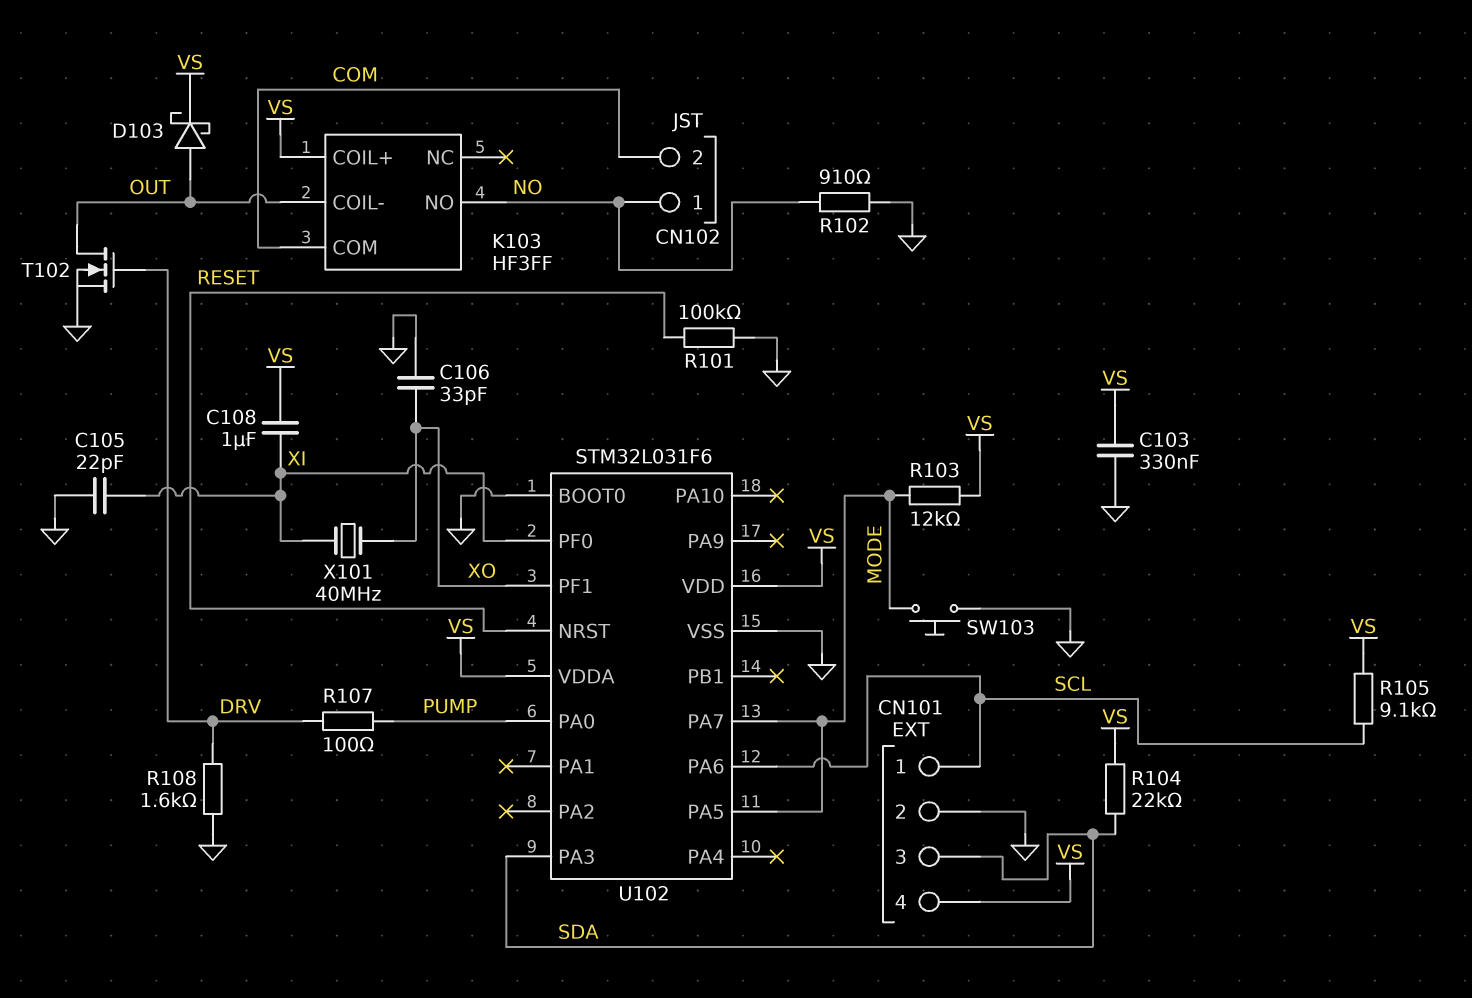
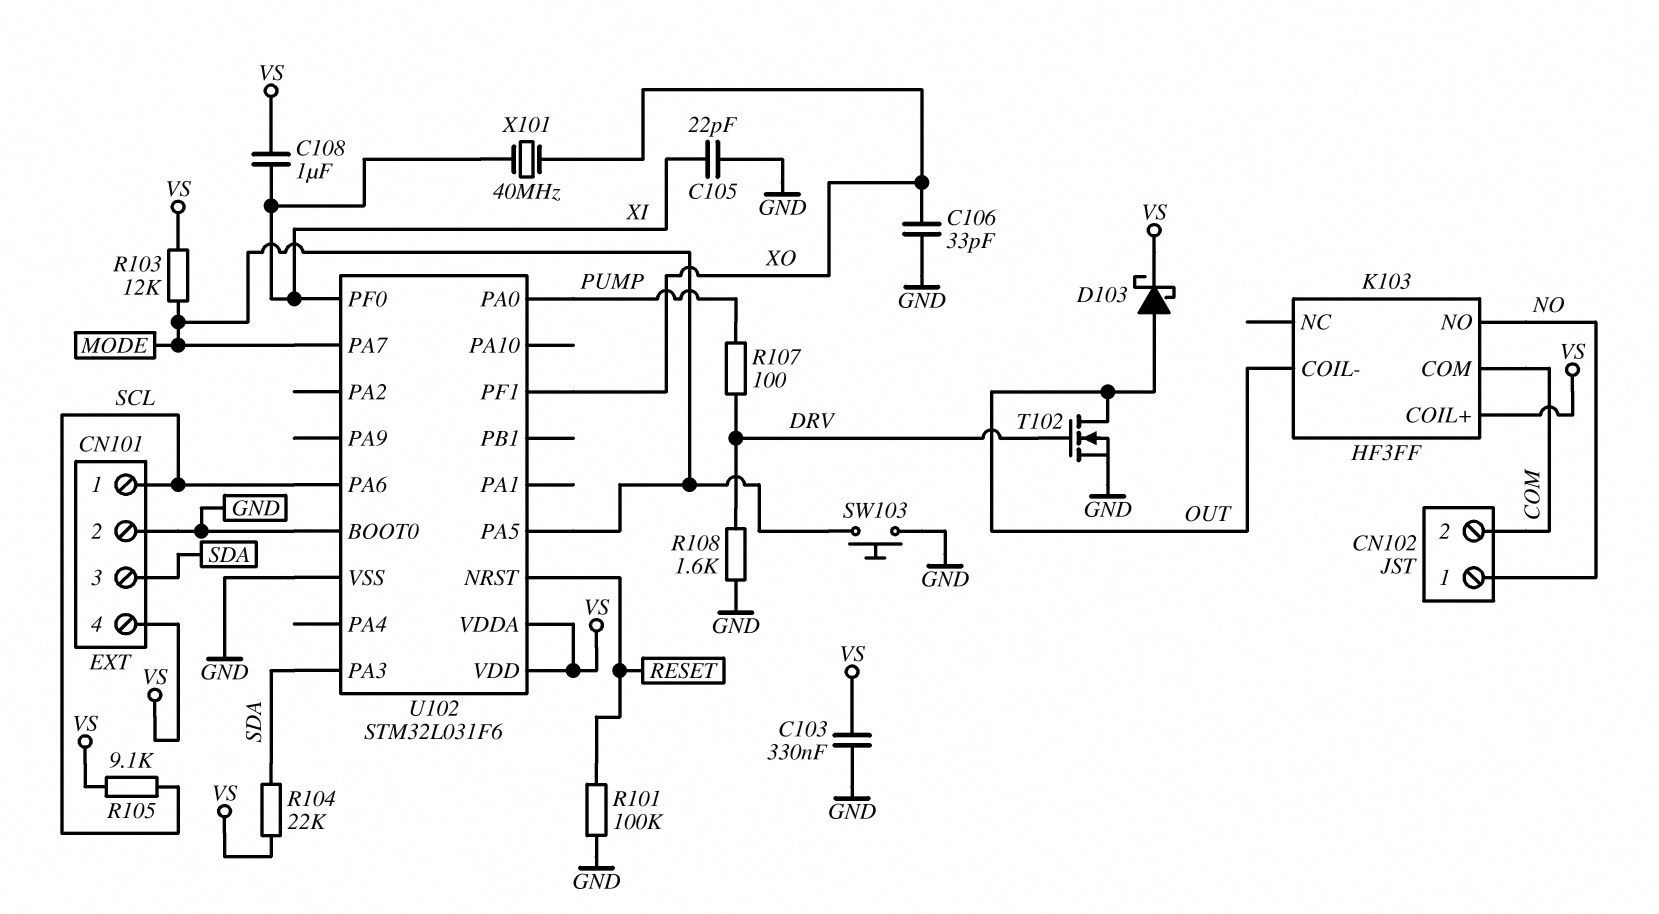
R102: 910 (GND, NO) -> none

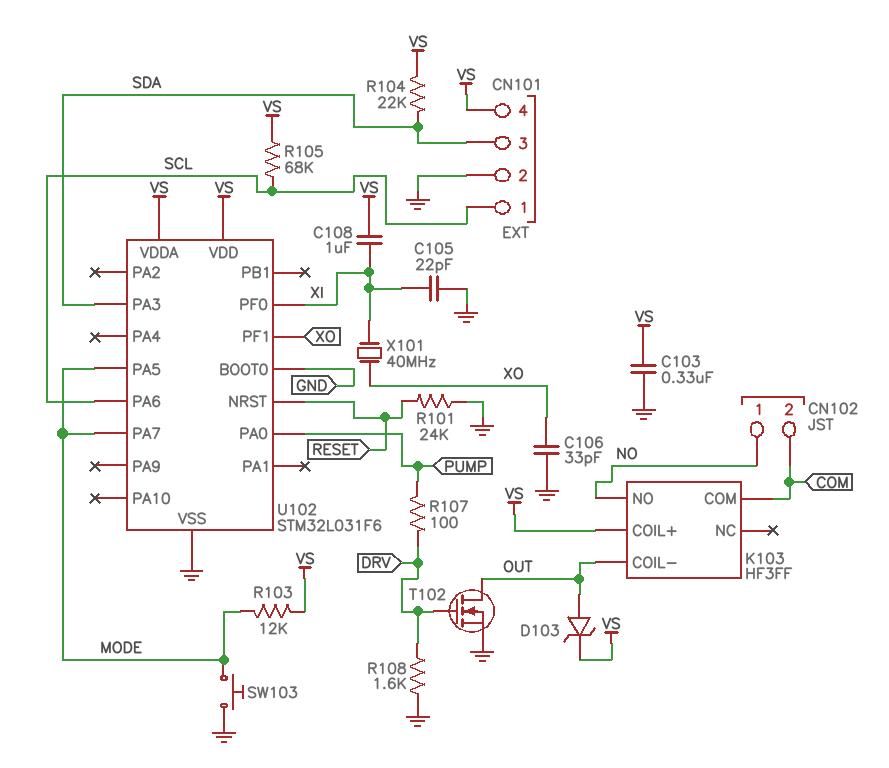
D103: schottky (A OUT, K VS) -> zener (A OUT, K VS)
R101: 100k (GND, RESET) -> 24k (GND, RESET)
R105: 9.1k (SCL, VS) -> 68k (SCL, VS)

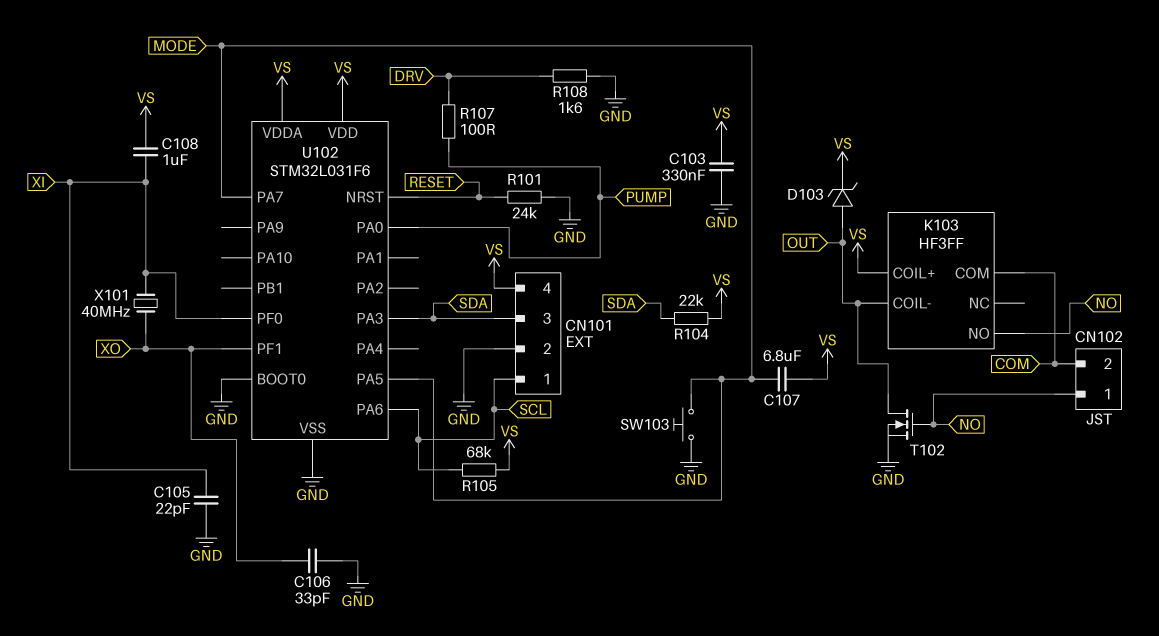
C107: none -> 6.8uF (MODE, VS)
R103: 12k (MODE, VS) -> none
T102: NMOS (G DRV, D OUT, S GND) -> NMOS (G NO, D OUT, S GND)

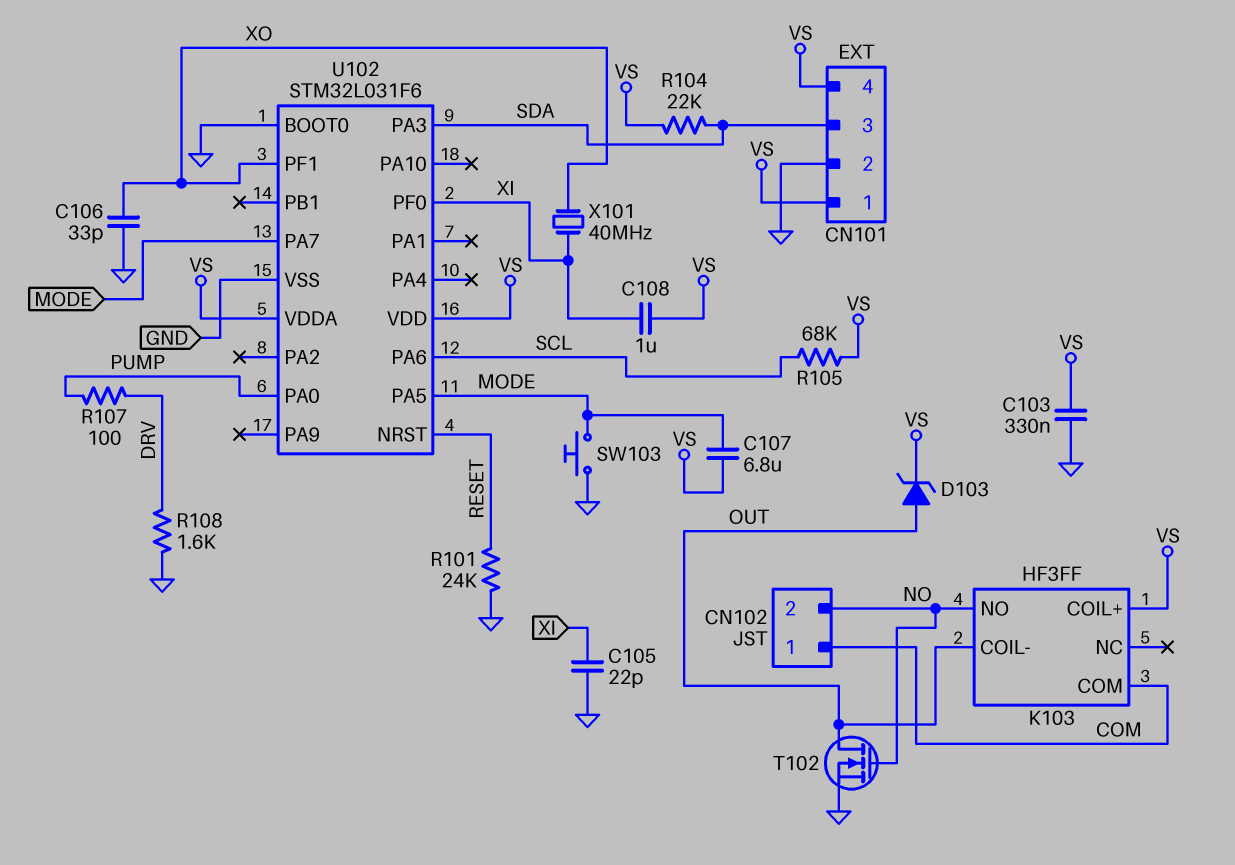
CN101 pin 1: SCL -> VS
CN102 pin 1: NO -> COM
CN102 pin 2: COM -> NO

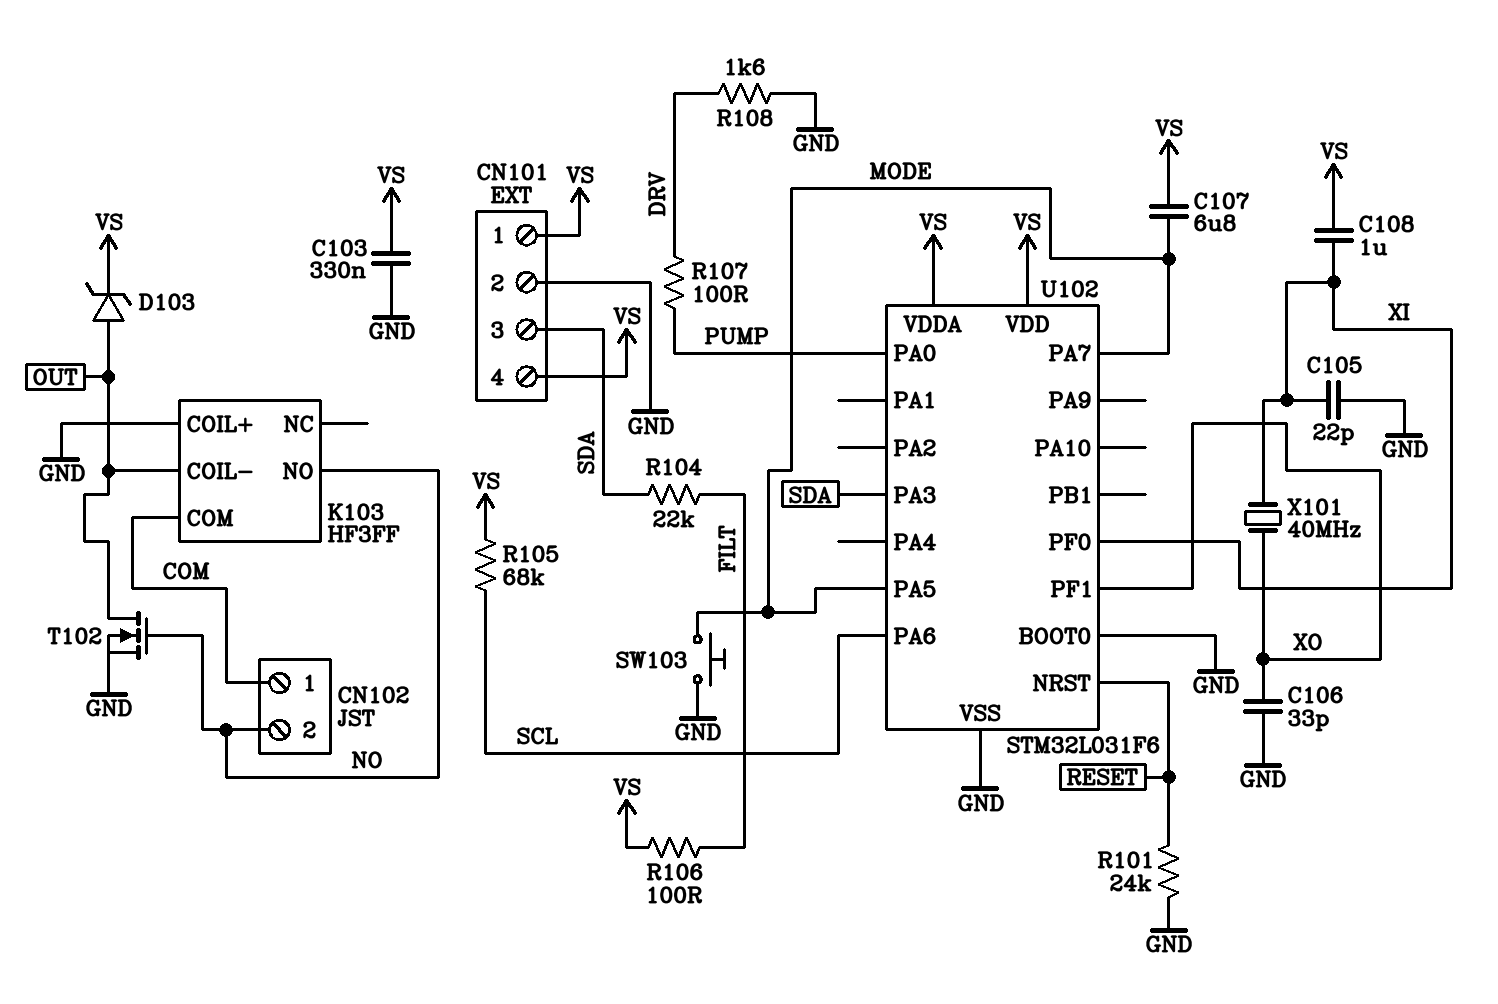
K103 pin COIL+: VS -> GND
R104: 22k (SDA, VS) -> 22k (FILT, SDA)
R106: none -> 100 (FILT, VS)

